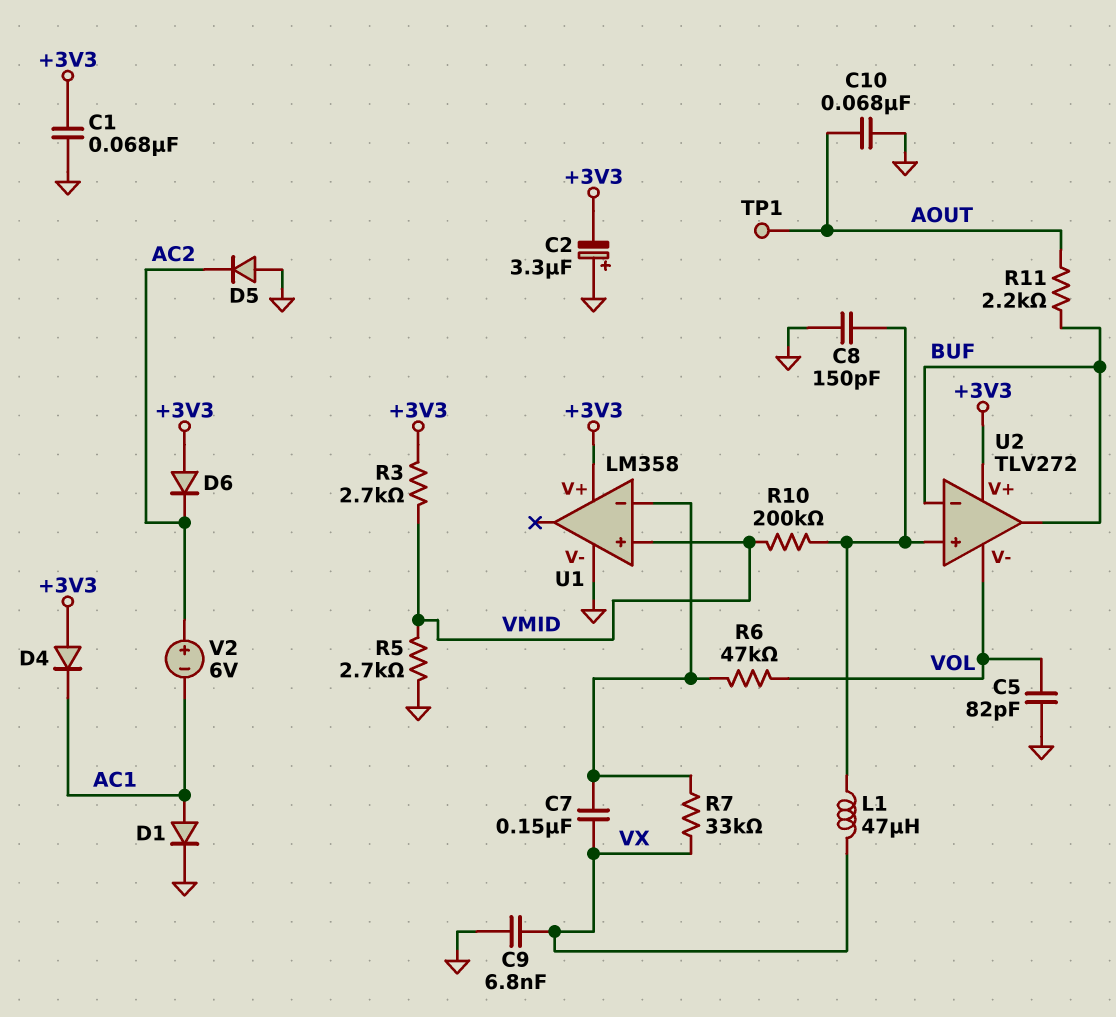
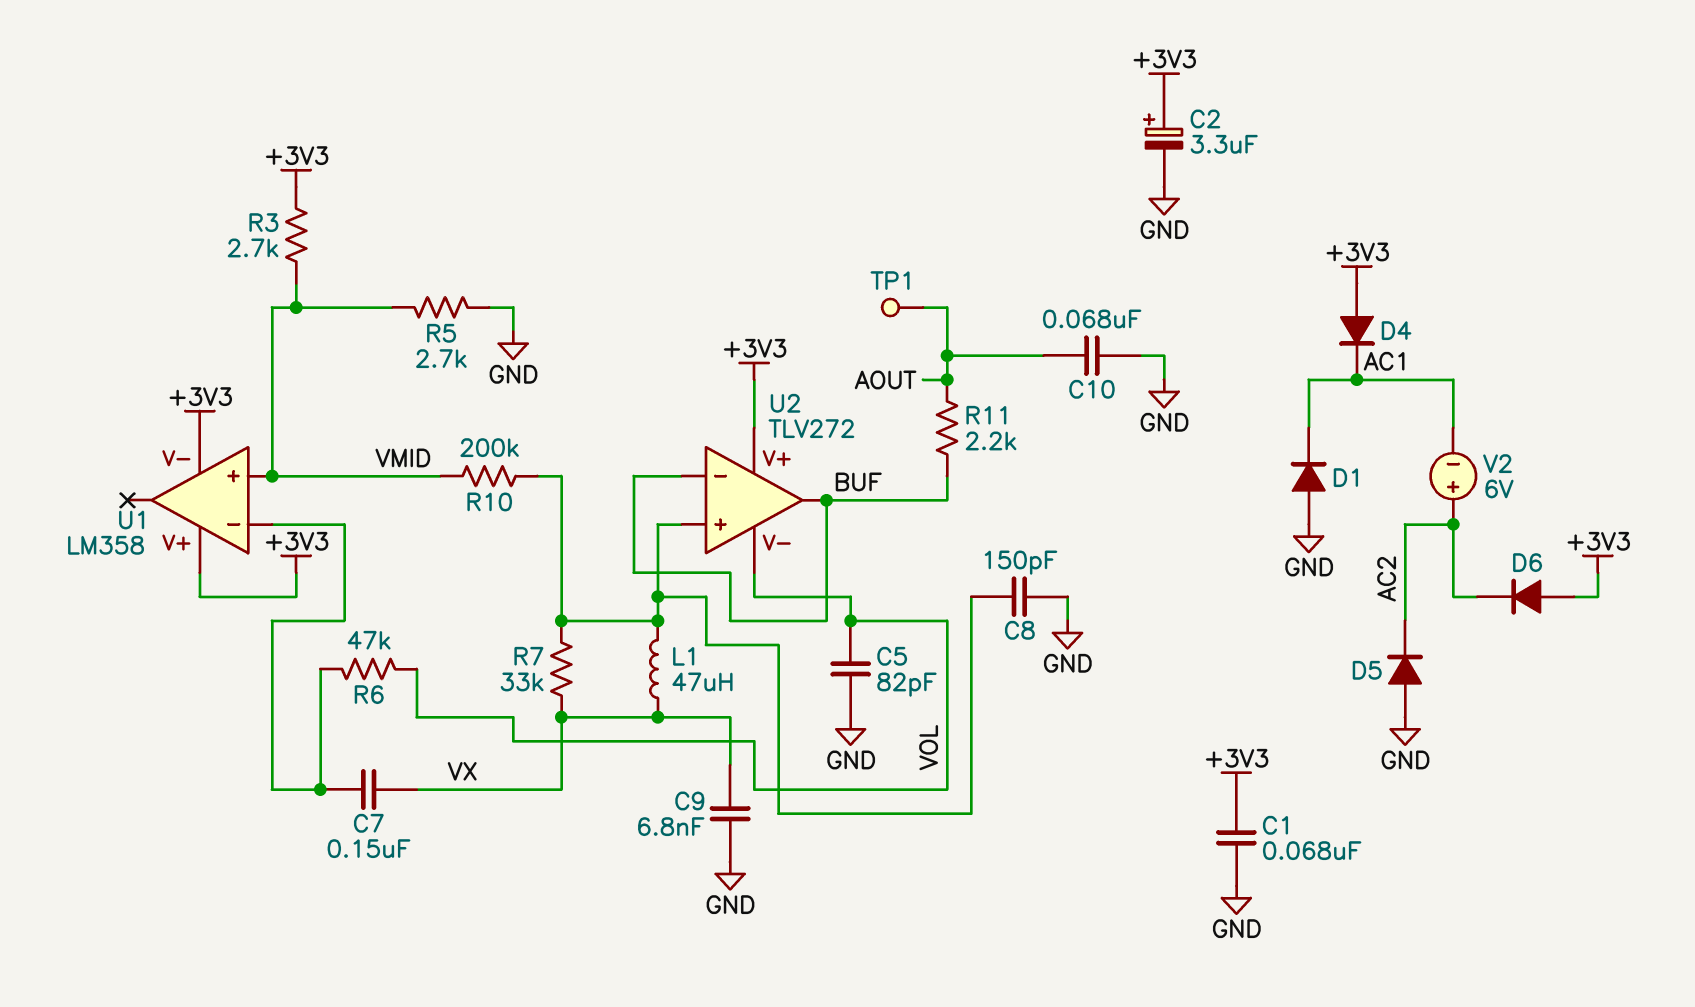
C2: 3.3uF (plus GND, minus +3V3) -> 3.3uF (plus +3V3, minus GND)
D1: diode (A AC1, K GND) -> diode (A GND, K AC1)
R7: 33k (U1/in-, VX) -> 33k (U2/in+, VX)
U1 pin V-: GND -> +3V3

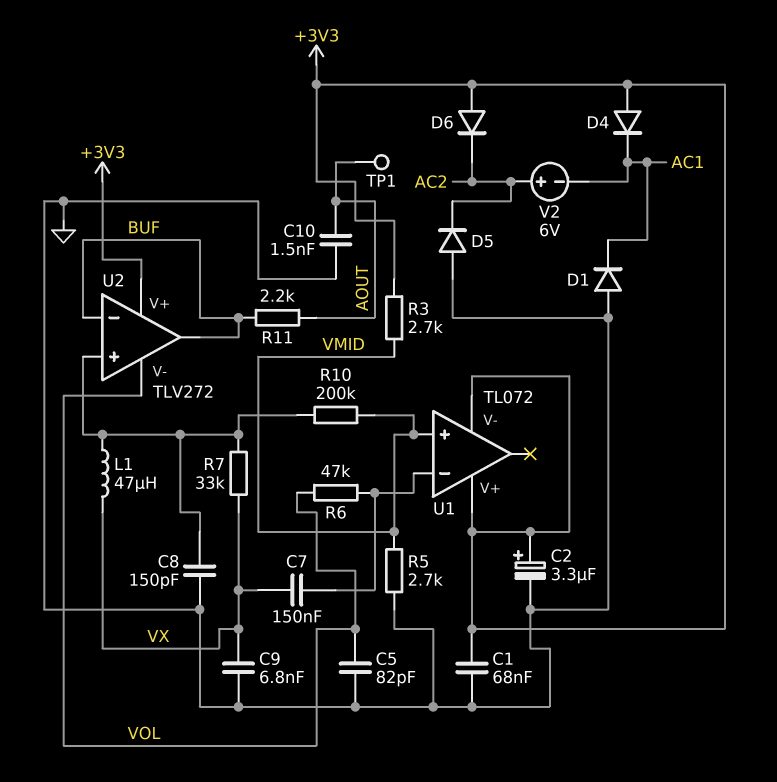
C10: 68nF (AOUT, GND) -> 1.5nF (AOUT, GND)
U1: LM358 -> TL072

